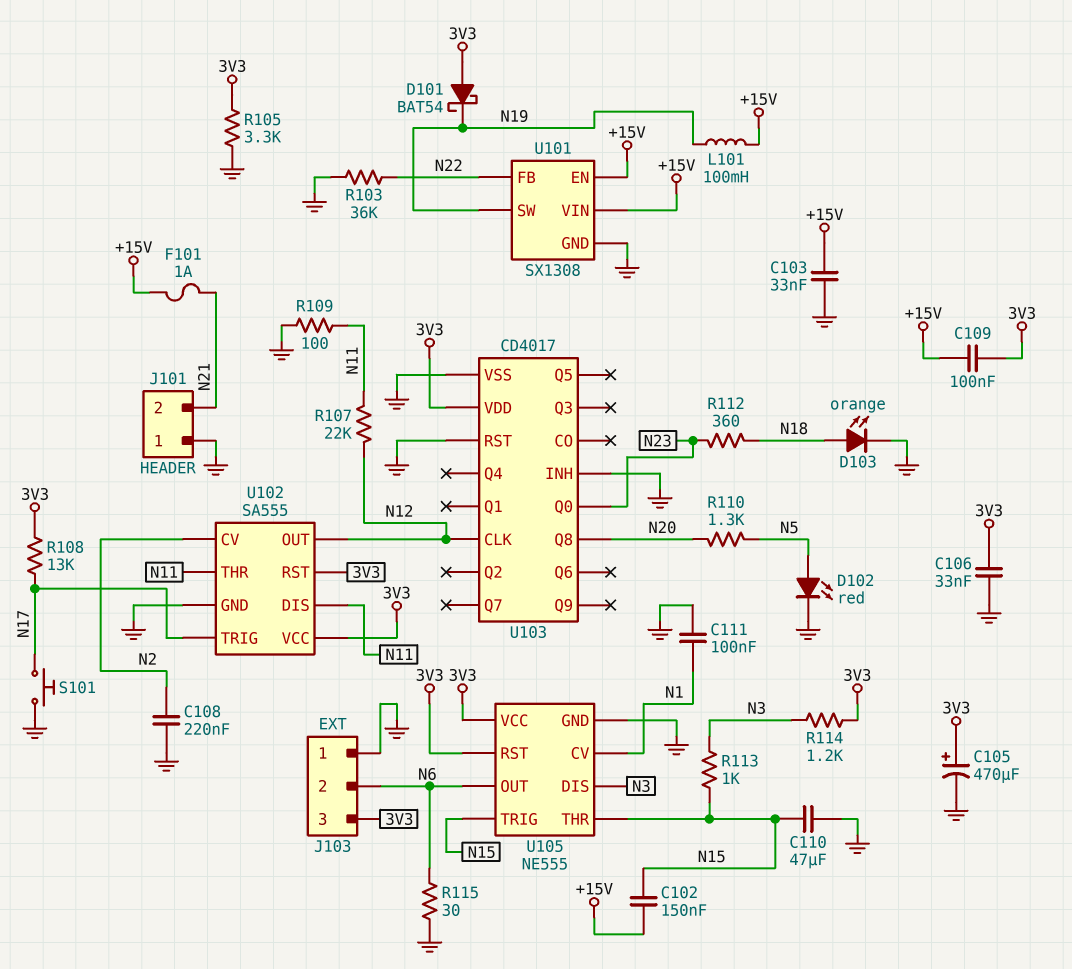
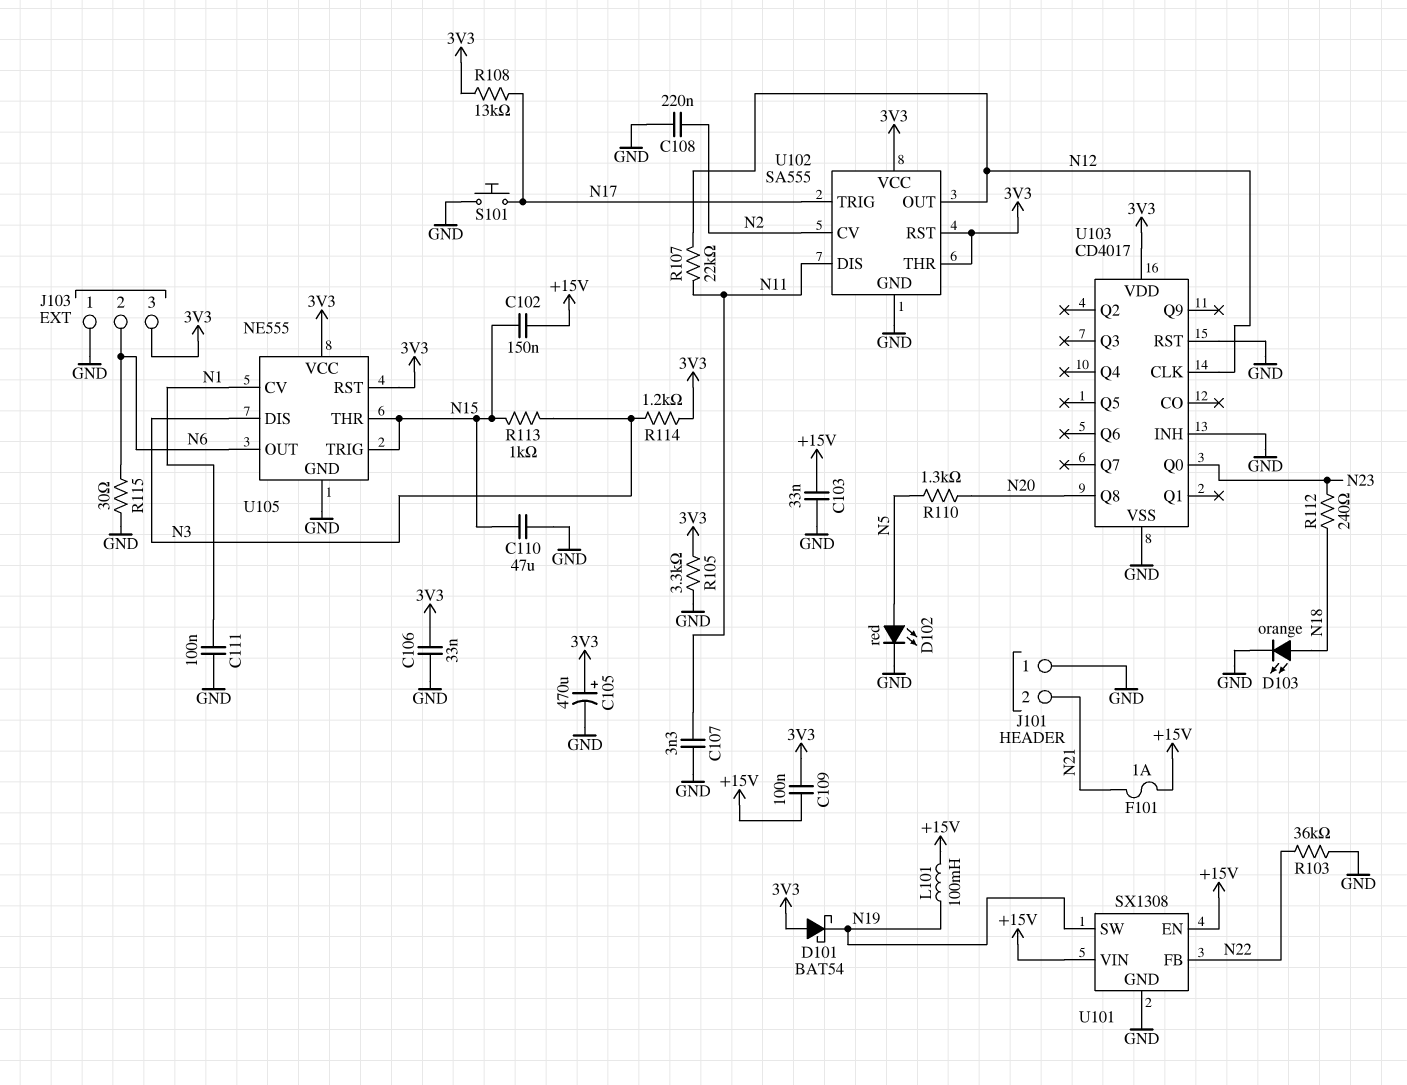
C107: none -> 3.3nF (GND, N11)
R109: 100 (GND, N11) -> none
R112: 360 (N18, N23) -> 240 (N18, N23)
U102 pin THR: N11 -> 3V3

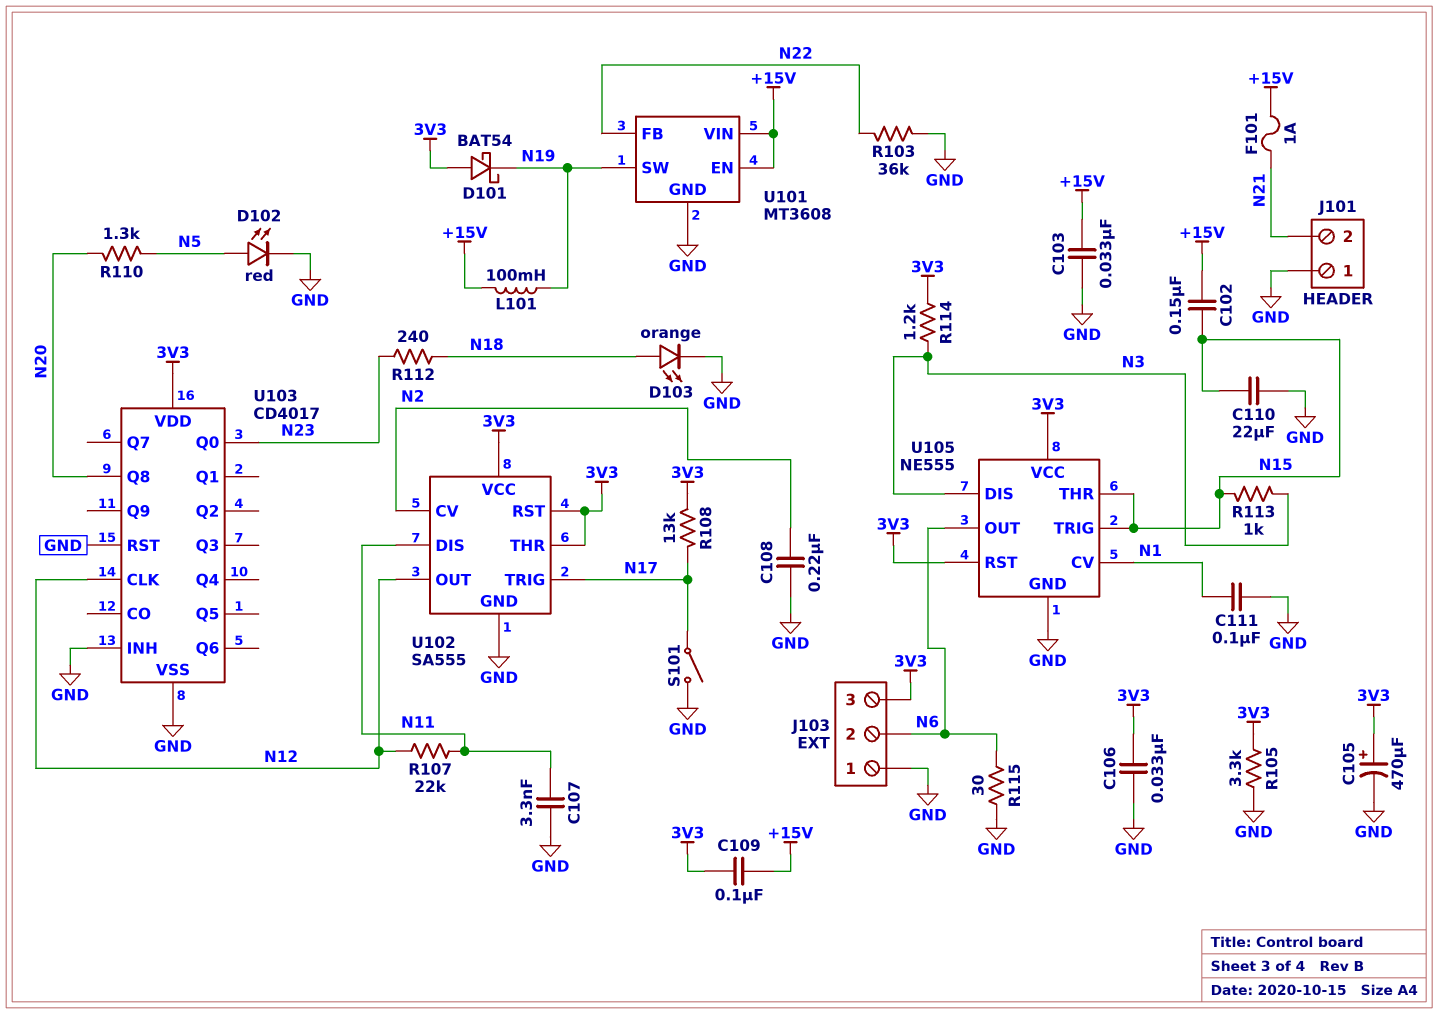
C110: 47uF (GND, N15) -> 22uF (GND, N15)
S101: button (GND, N17) -> switch (GND, N17)
U101: SX1308 -> MT3608

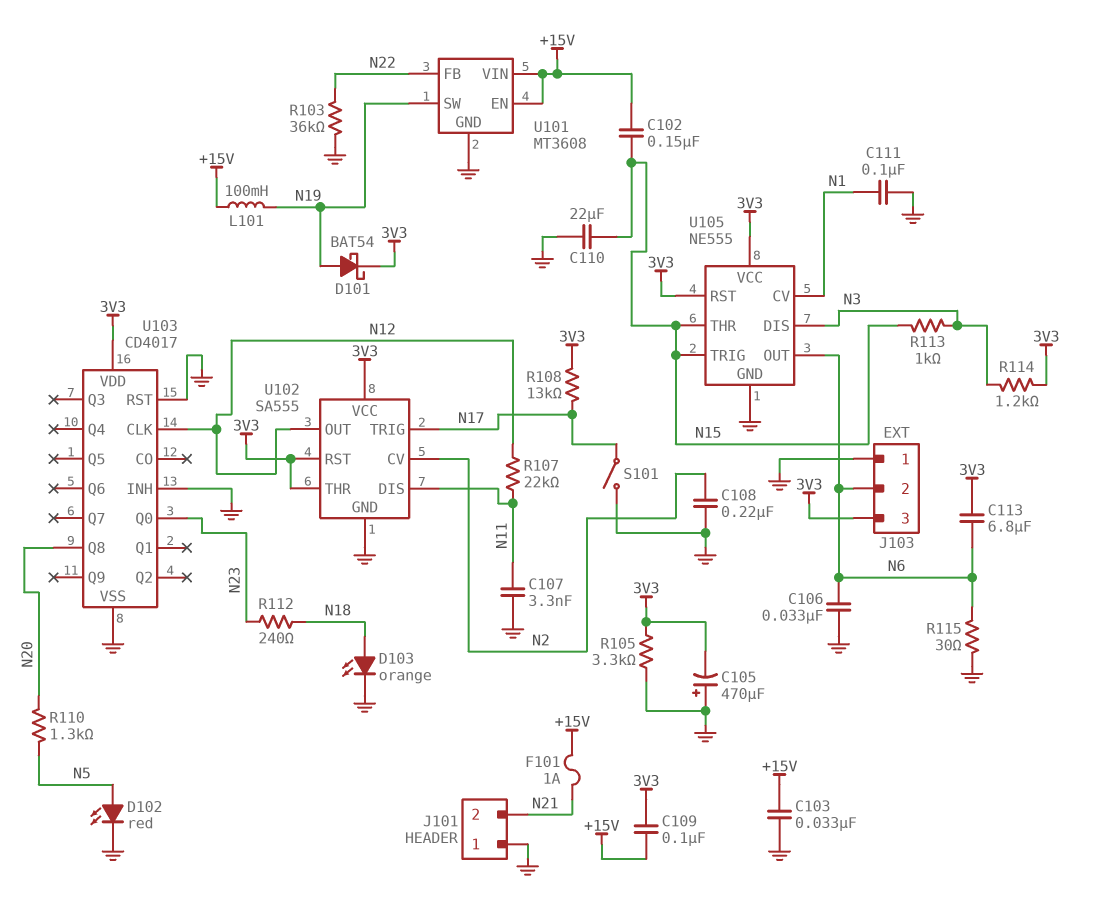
C105: 470uF (plus 3V3, minus GND) -> 470uF (plus GND, minus 3V3)
C106: 33nF (3V3, GND) -> 33nF (GND, N6)
C113: none -> 6.8uF (3V3, N6)
D101: schottky BAT54 (A 3V3, K N19) -> schottky BAT54 (A N19, K 3V3)

